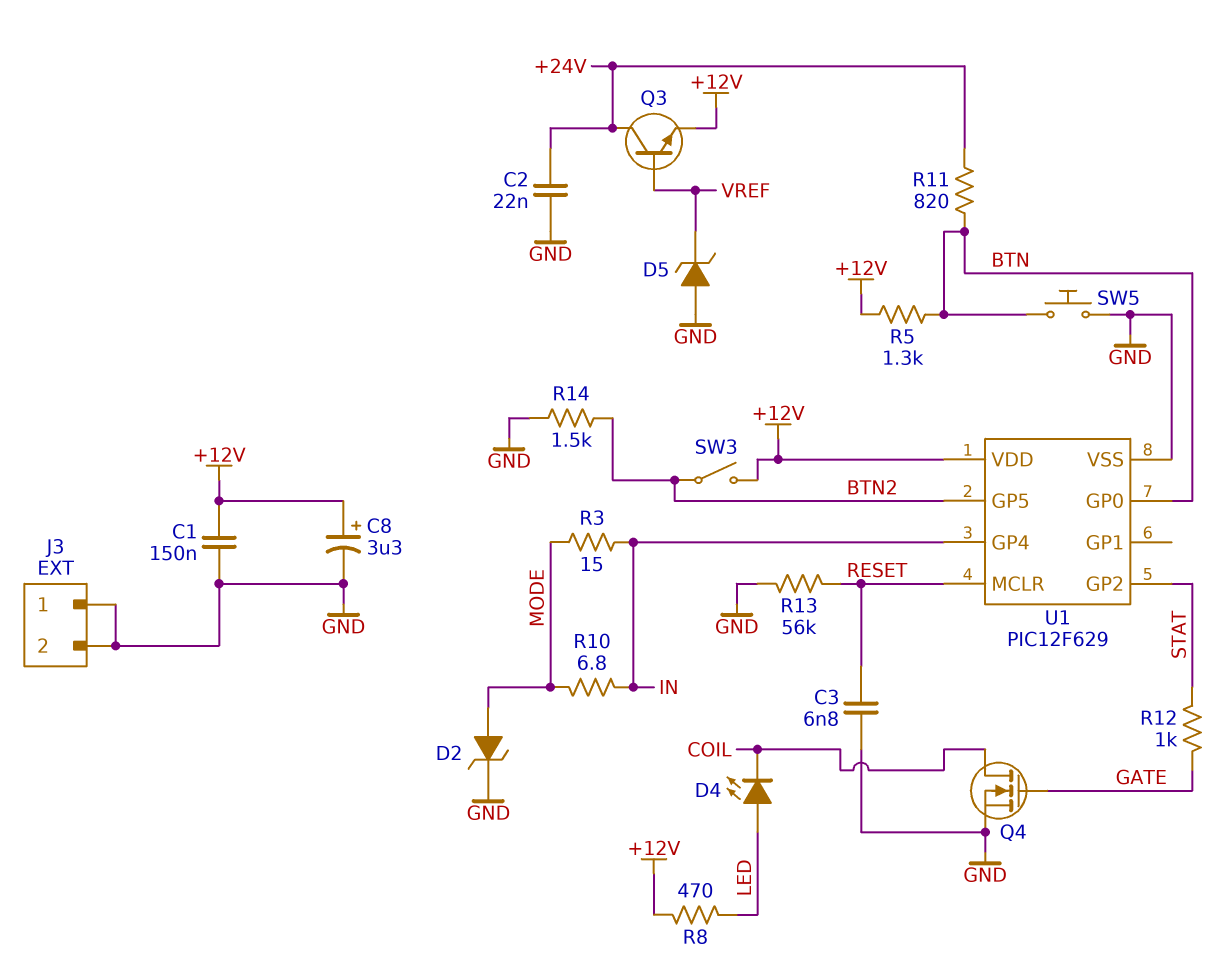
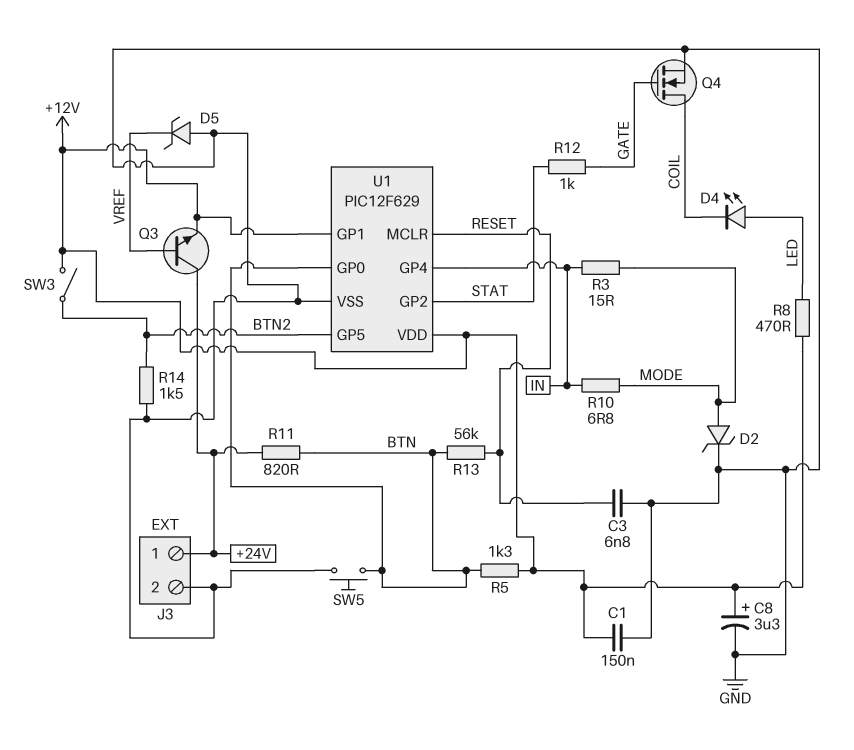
C2: 22nF (+24V, GND) -> none
J3 pin 1: GND -> +24V
R13: 56k (GND, RESET) -> 56k (BTN, RESET)
U1 pin GP1: none -> +12V

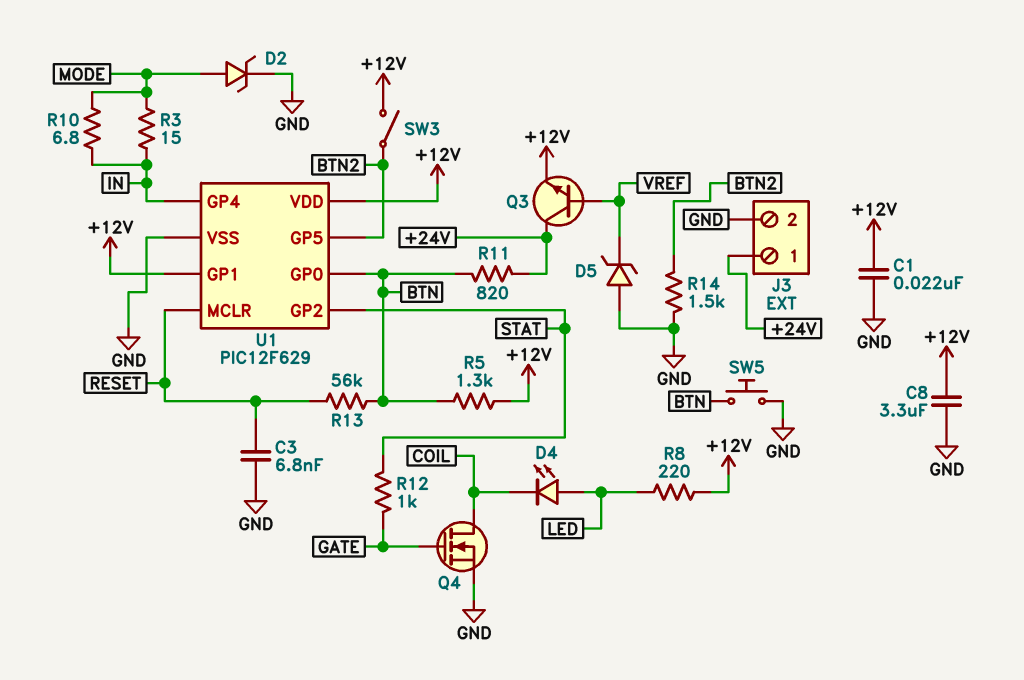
C1: 150nF (+12V, GND) -> 22nF (+12V, GND)
C8: 3.3uF (plus +12V, minus GND) -> 3.3uF (+12V, GND)
R8: 470 (+12V, LED) -> 220 (+12V, LED)

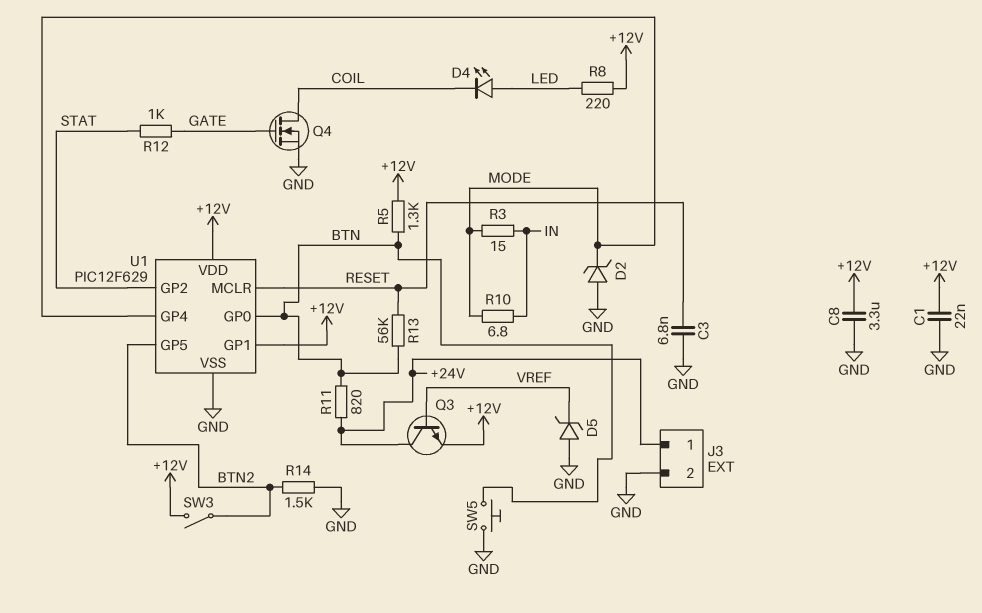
D2: zener (A MODE, K GND) -> zener (A GND, K MODE)
U1 pin GP4: IN -> MODE

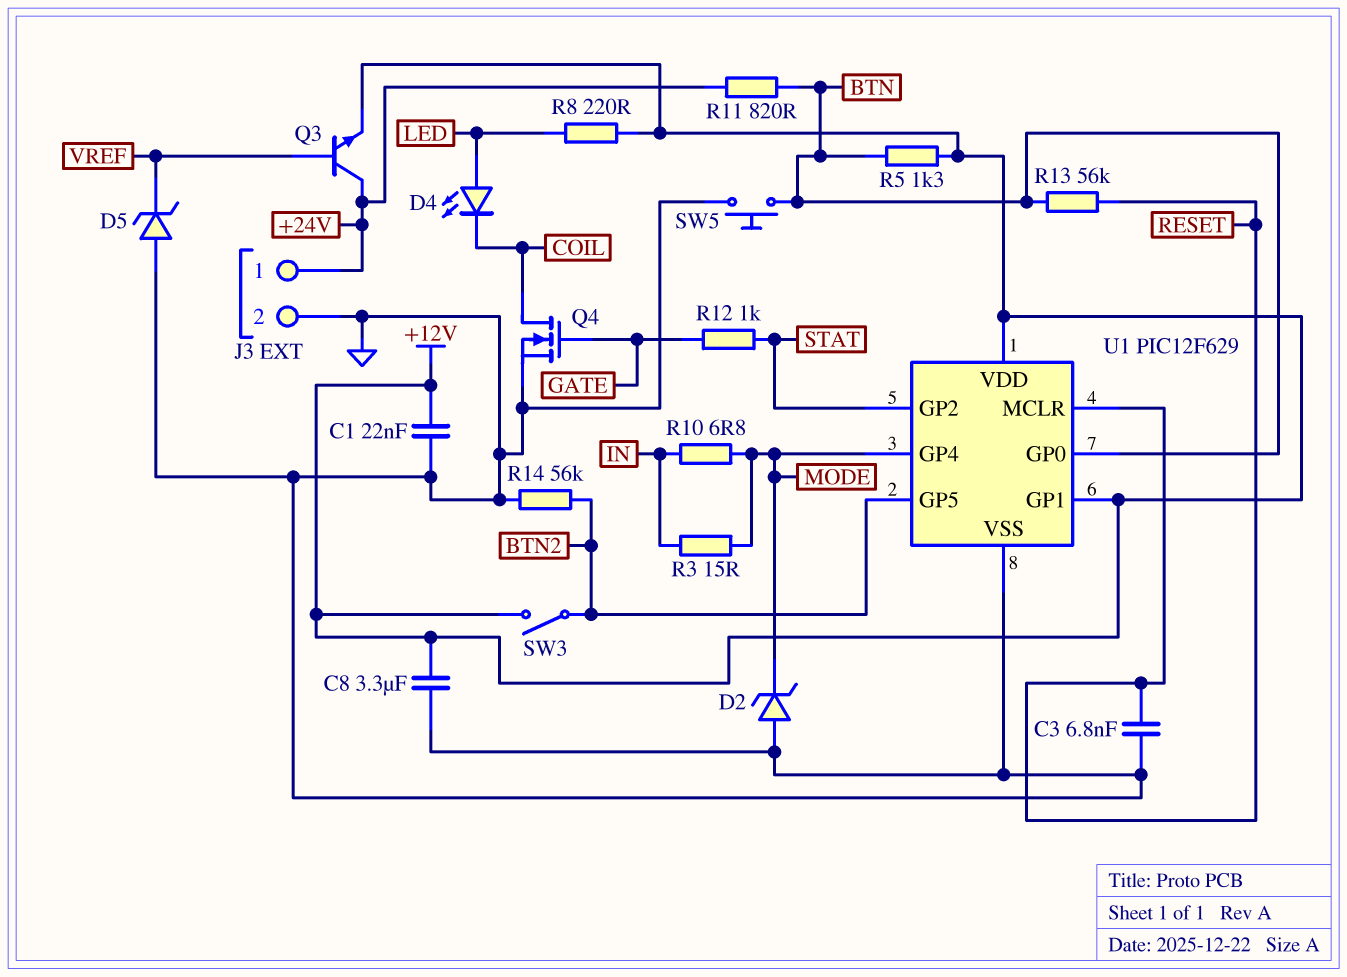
R14: 1.5k (BTN2, GND) -> 56k (BTN2, GND)

